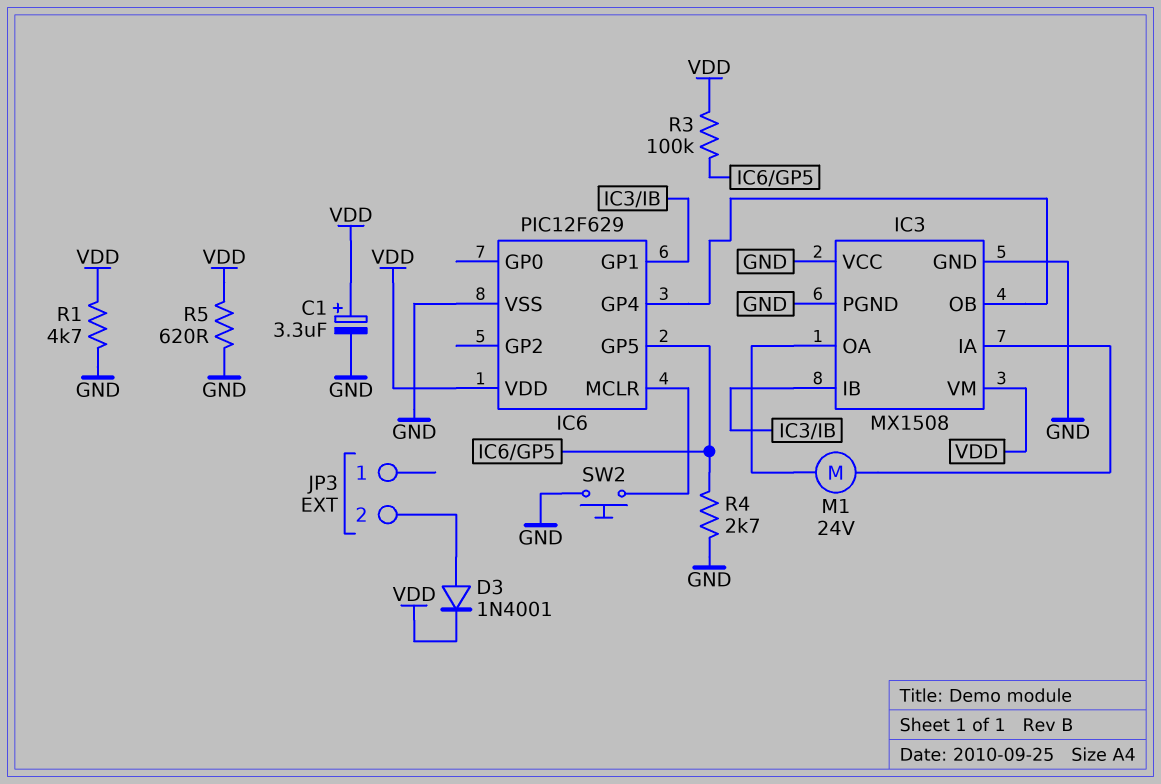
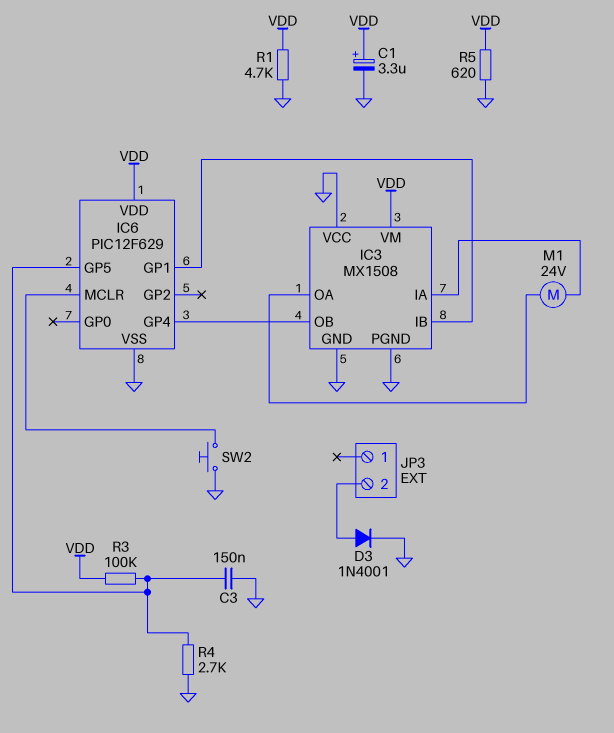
C3: none -> 150nF (GND, IC6/GP5)
D3: diode 1N4001 (A JP3/2, K VDD) -> diode 1N4001 (A JP3/2, K GND)

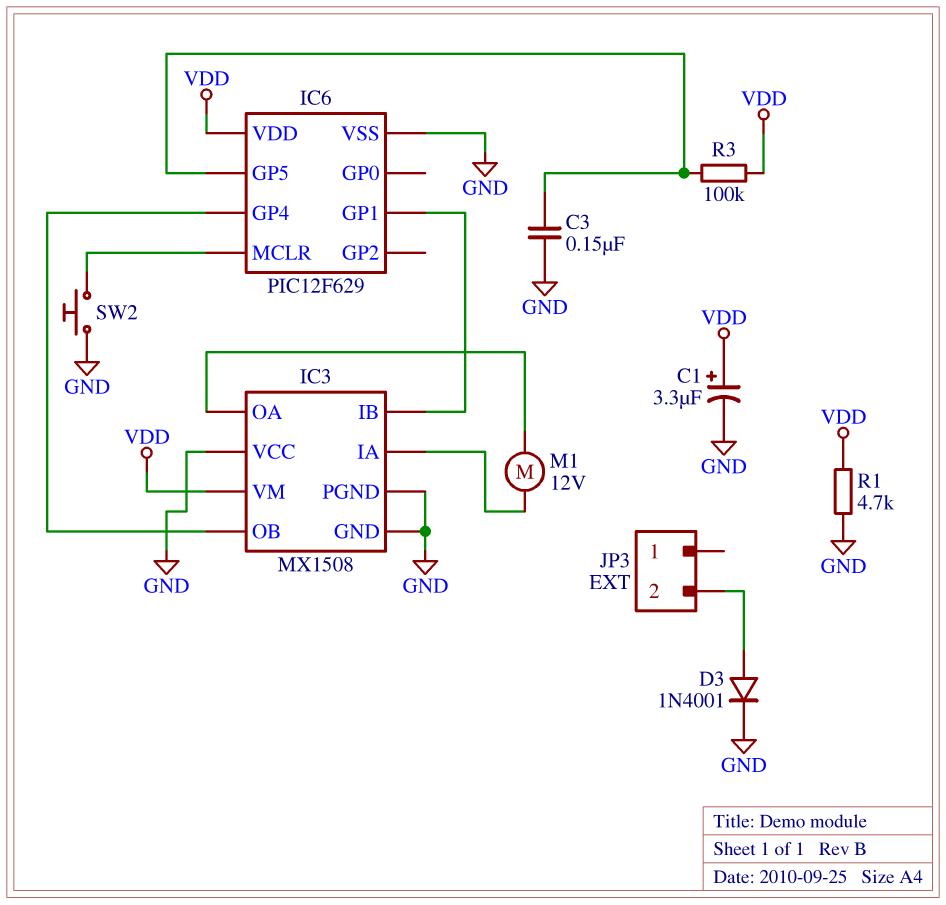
M1: motor 24V (IC3/IA, IC3/OA) -> motor 12V (IC3/IA, IC3/OA)
R4: 2.7k (GND, IC6/GP5) -> none
R5: 620 (GND, VDD) -> none

